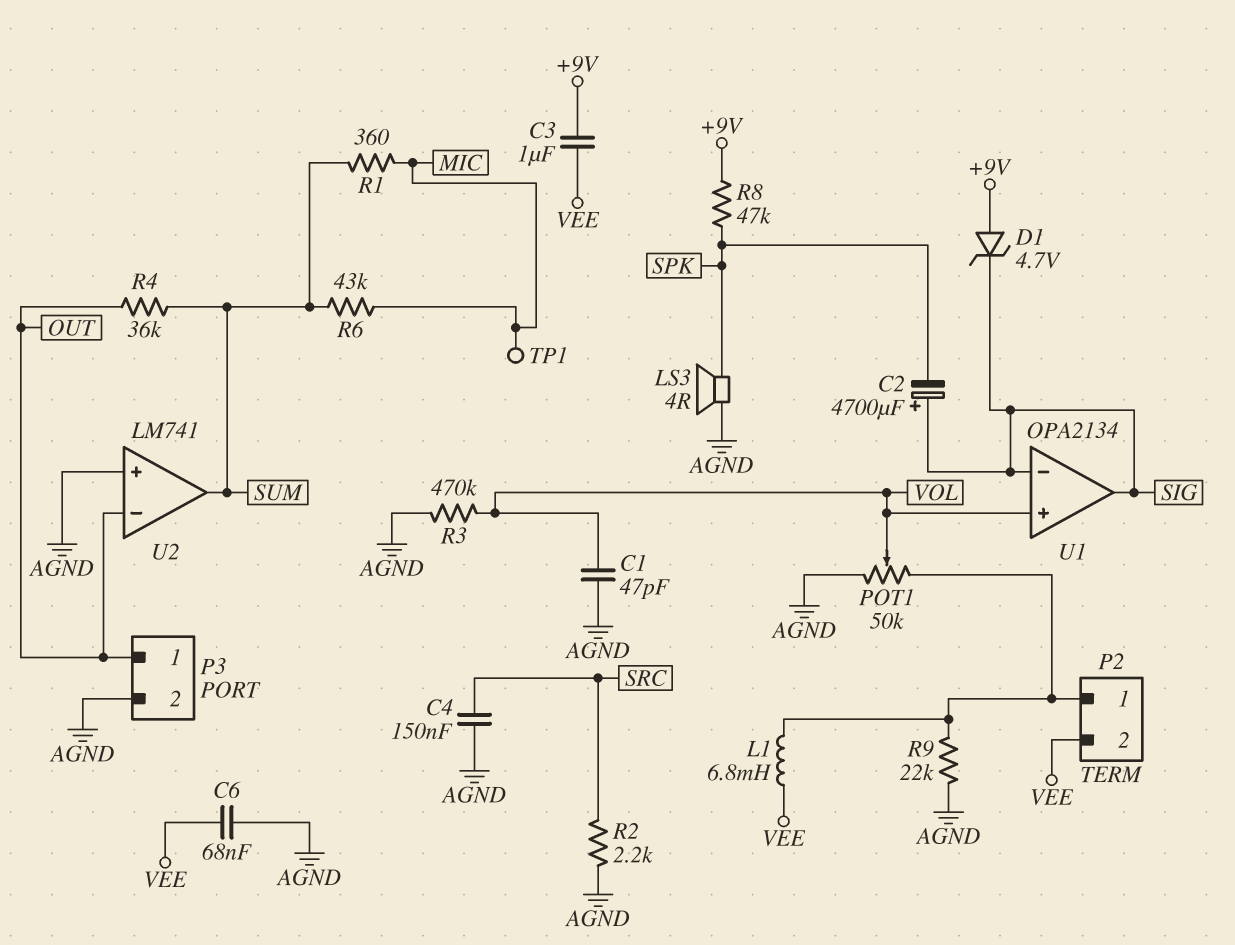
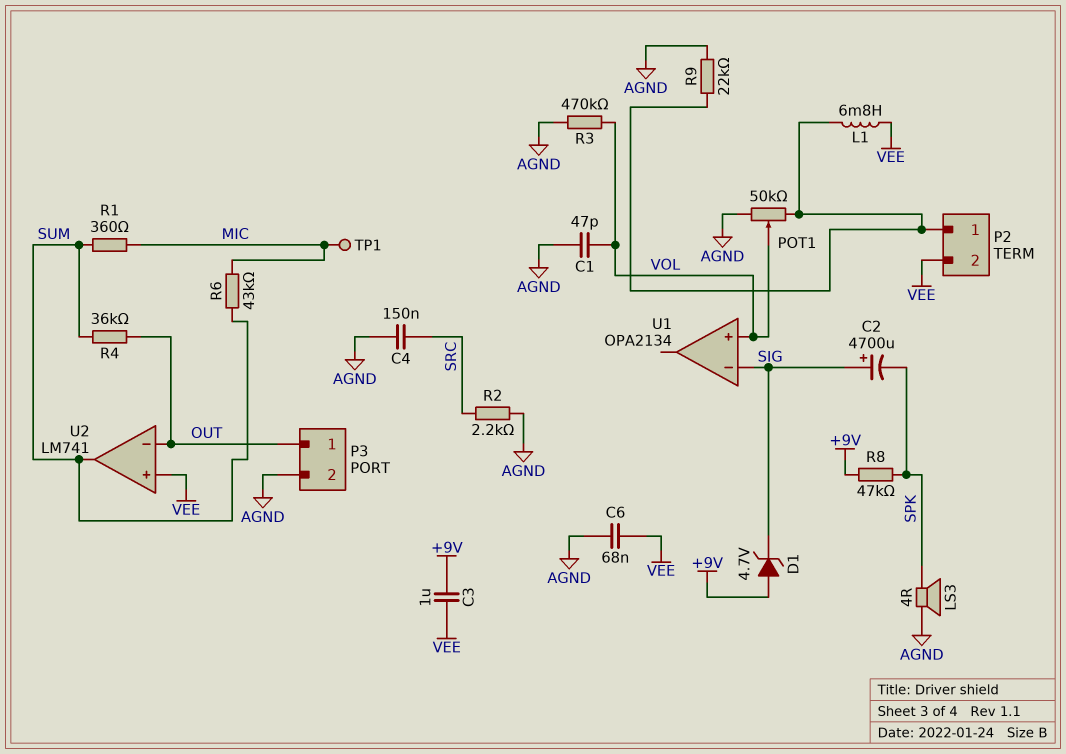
U1 pin out: SIG -> none
U2 pin in+: AGND -> VEE

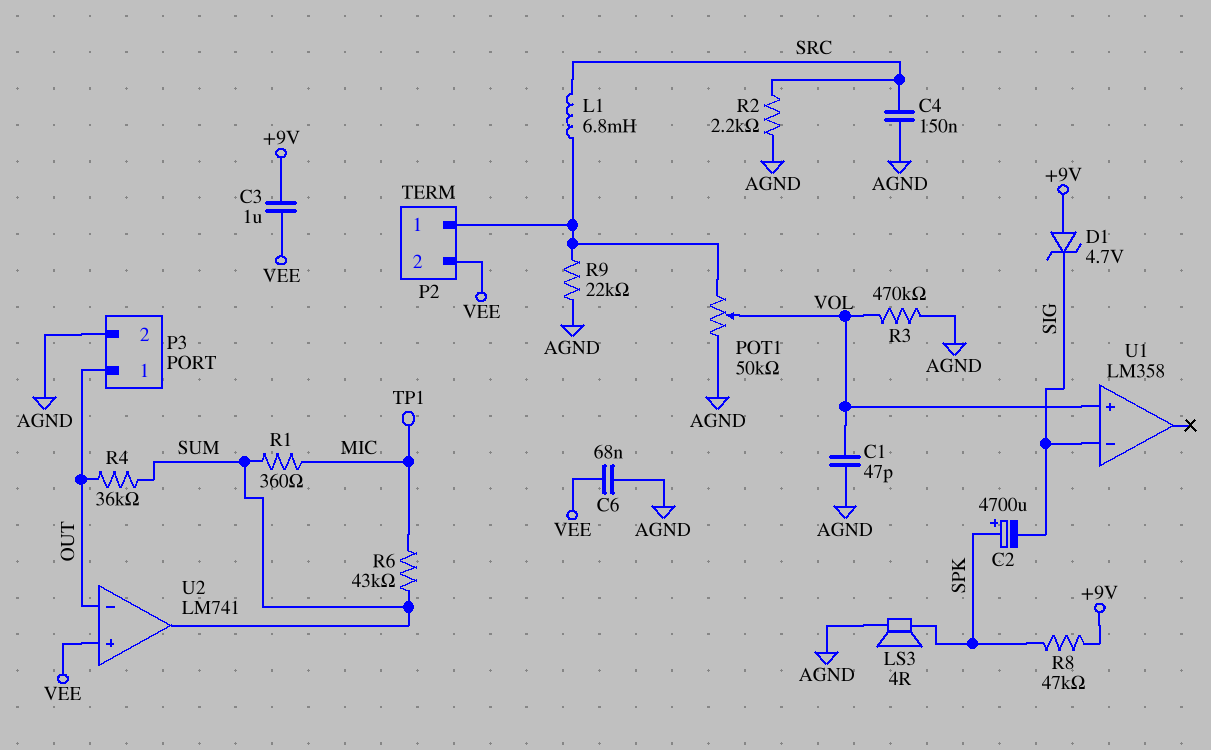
C2: 4700uF (plus SIG, minus SPK) -> 4700uF (plus SPK, minus SIG)
L1: 6.8mH (P2/1, VEE) -> 6.8mH (P2/1, SRC)
U1: OPA2134 -> LM358

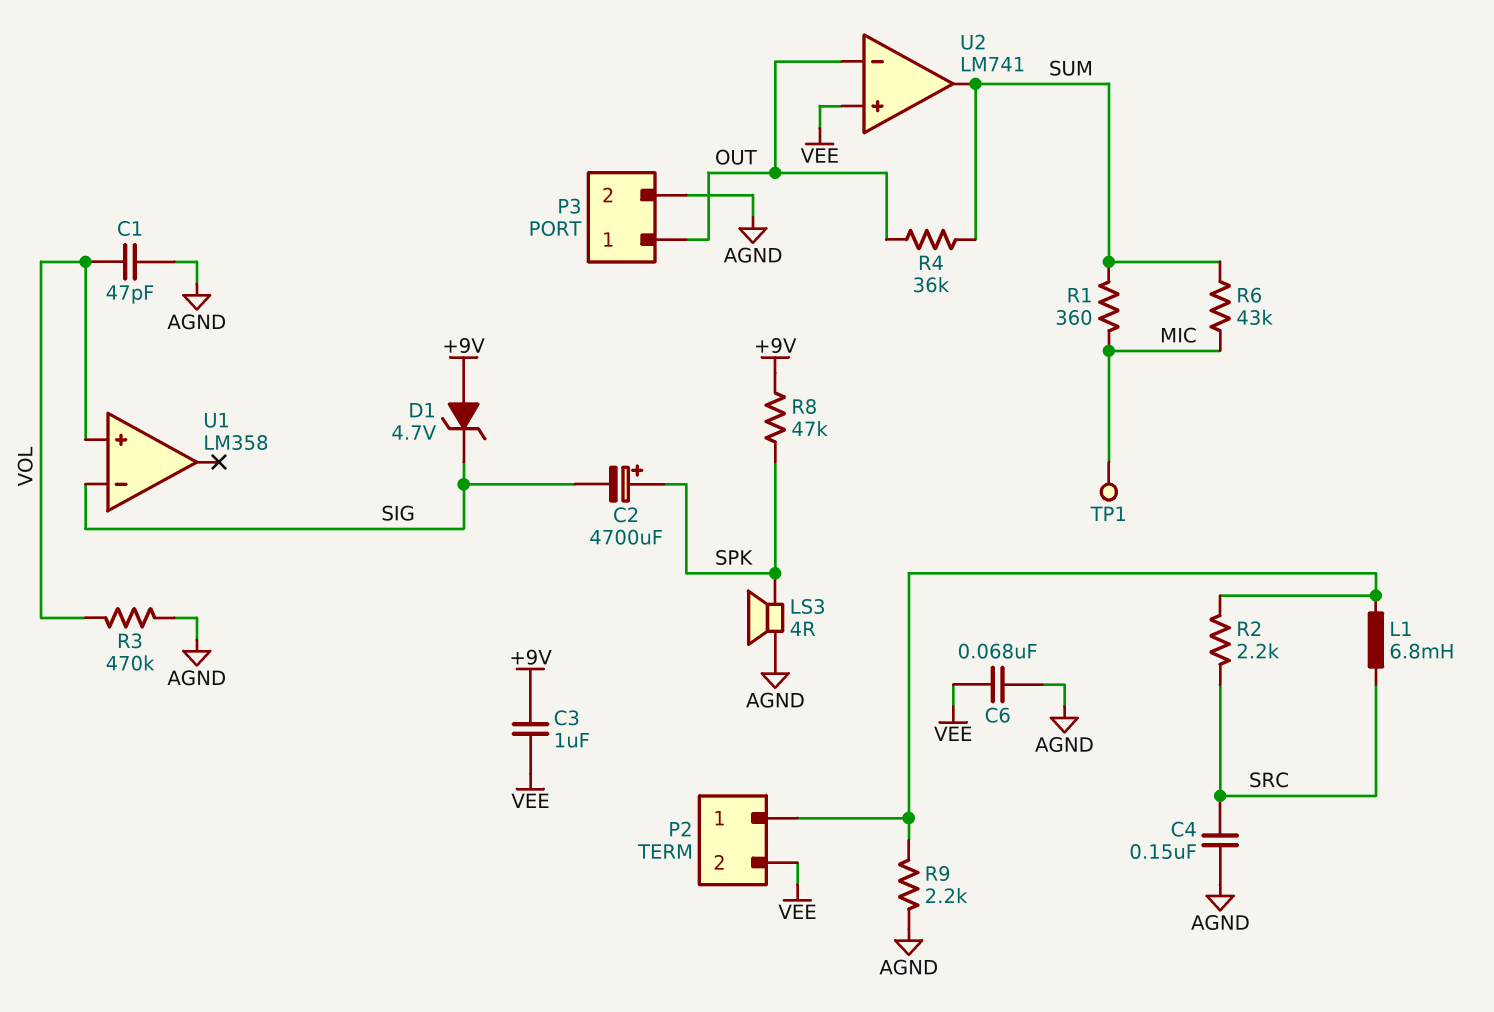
POT1: 50k (AGND, P2/1, wiper VOL) -> none
R2: 2.2k (AGND, SRC) -> 2.2k (P2/1, SRC)
R9: 22k (AGND, P2/1) -> 2.2k (AGND, P2/1)

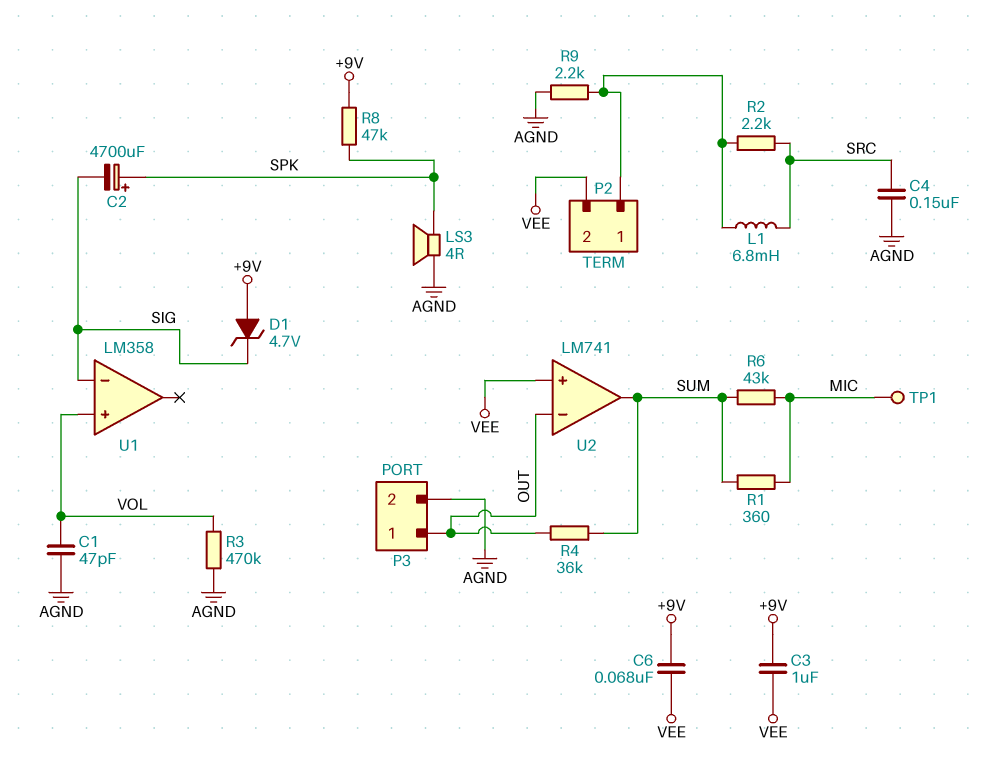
C6: 68nF (AGND, VEE) -> 68nF (+9V, VEE)

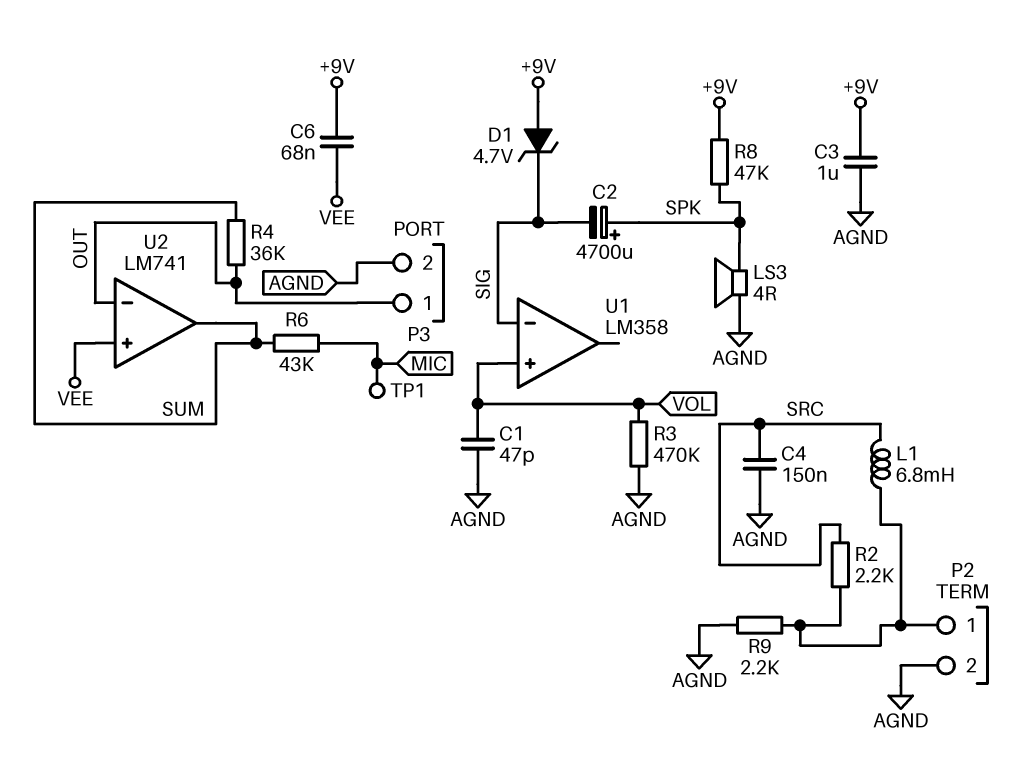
C3: 1uF (+9V, VEE) -> 1uF (+9V, AGND)
P2 pin 2: VEE -> AGND
R1: 360 (MIC, SUM) -> none

